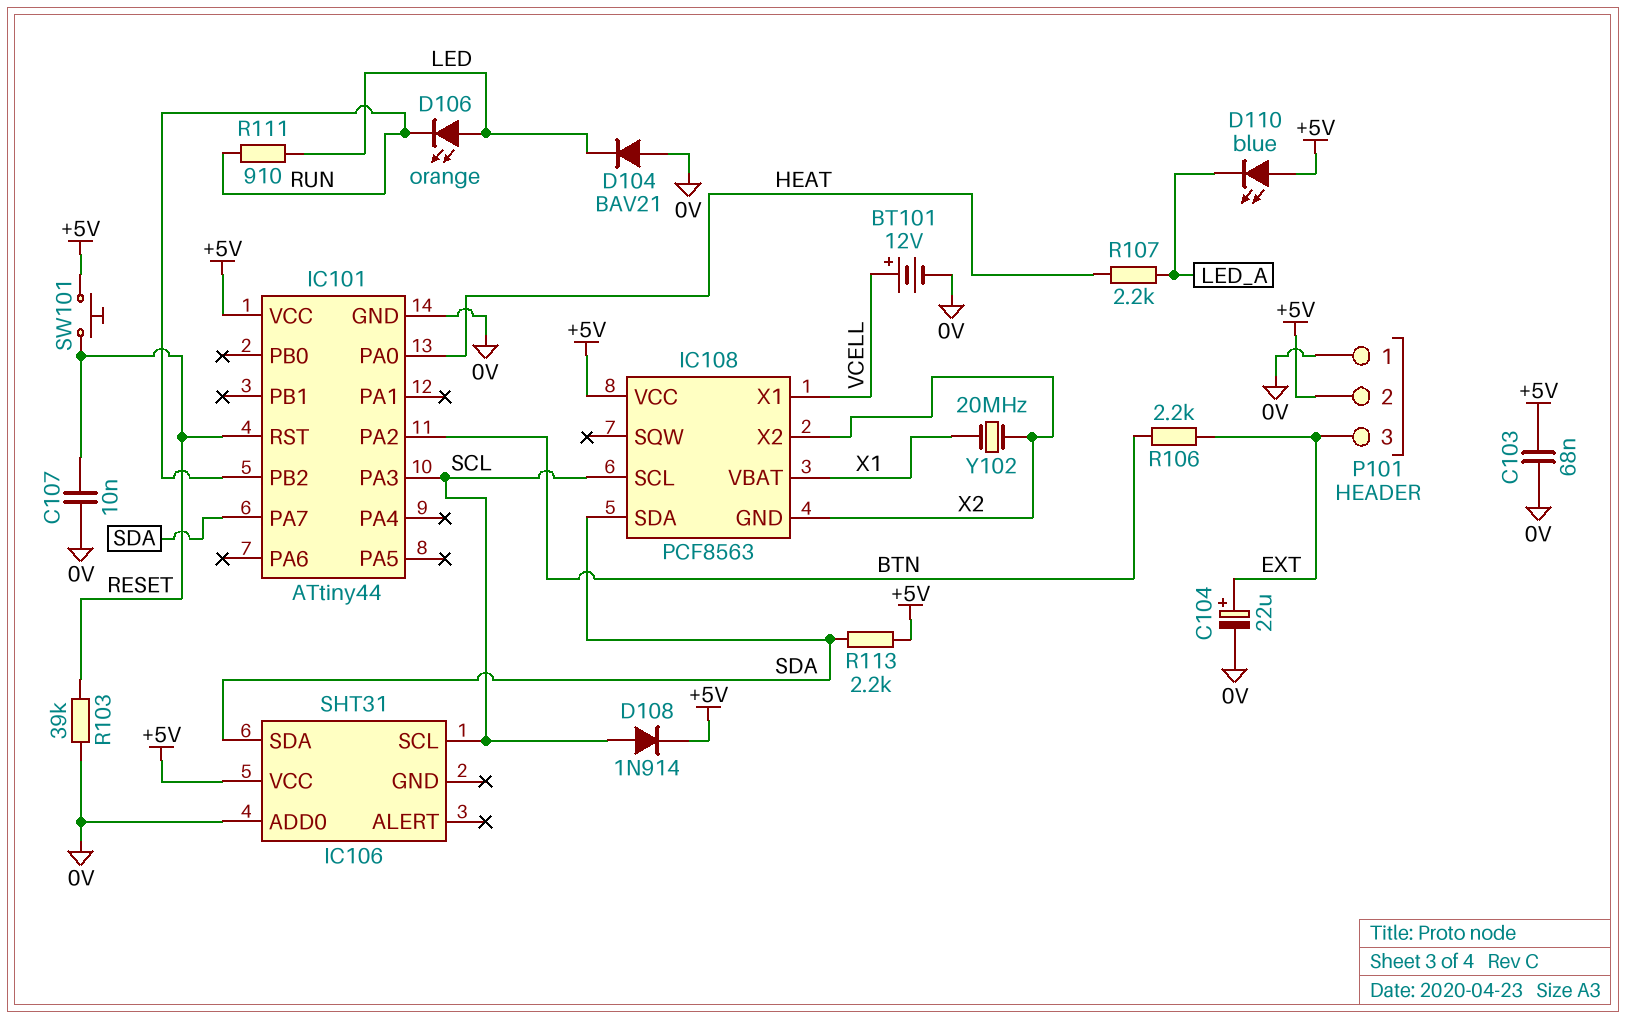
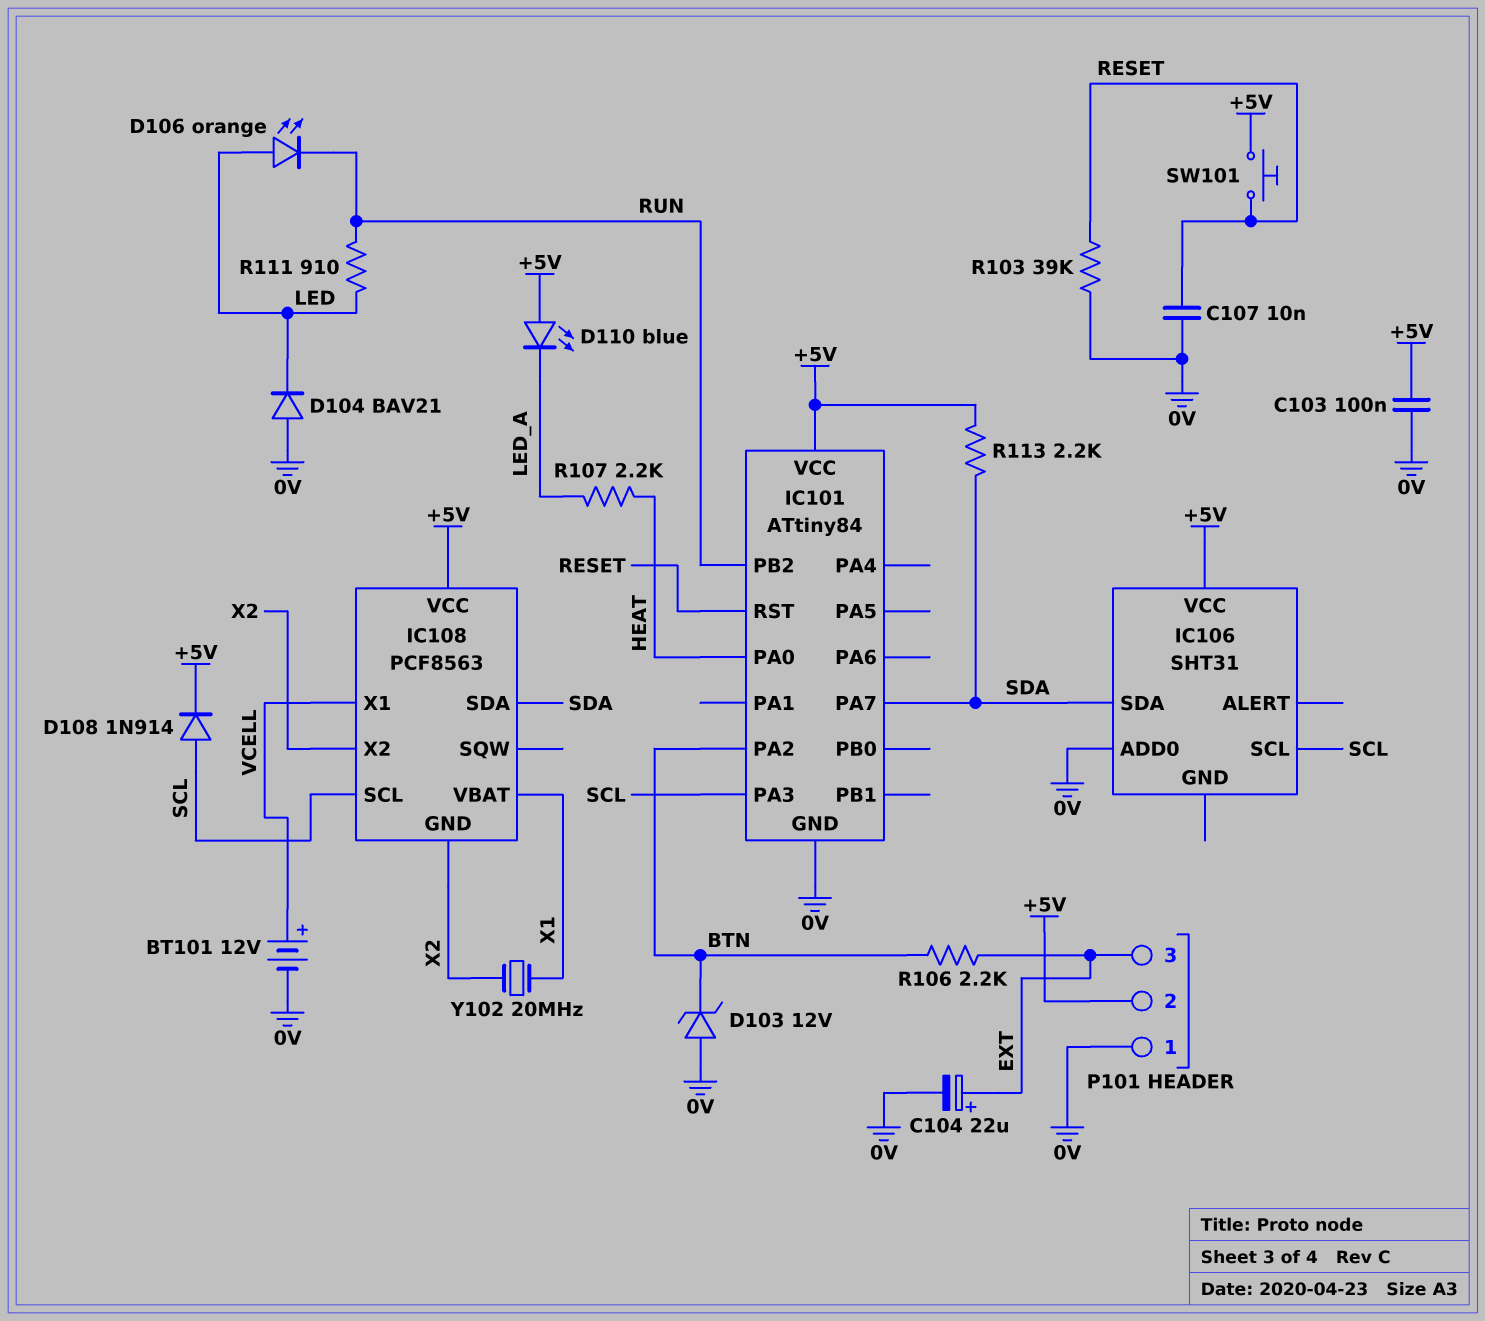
C103: 68nF (+5V, 0V) -> 100nF (+5V, 0V)
D103: none -> zener 12V (A 0V, K BTN)
IC101: ATtiny44 -> ATtiny84

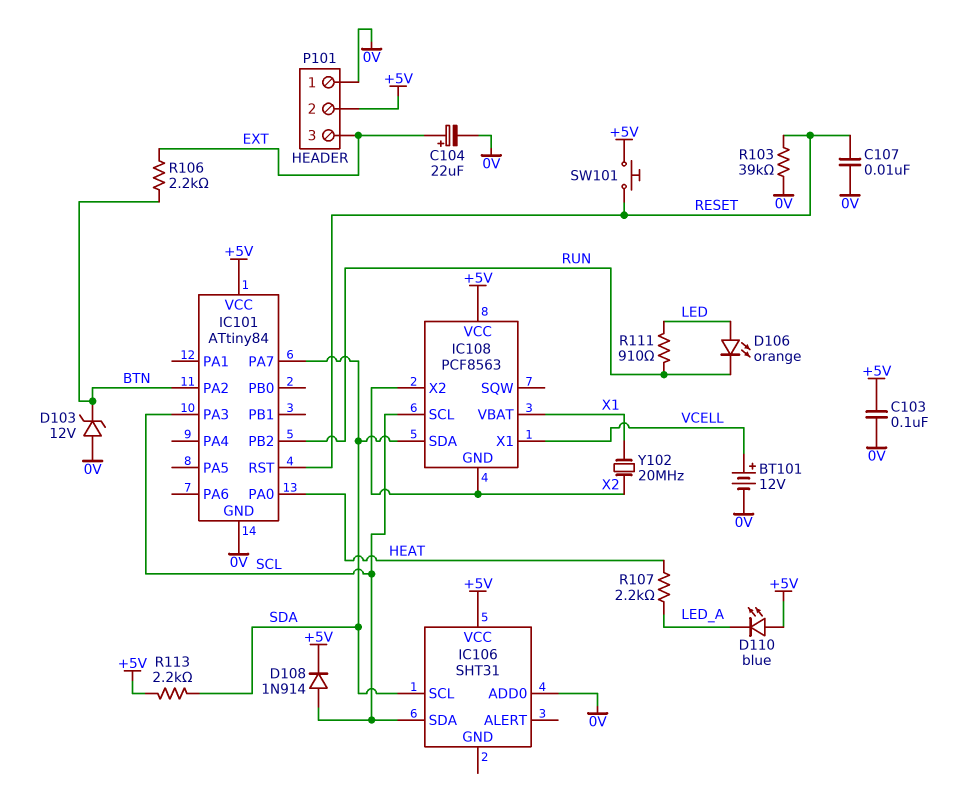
D104: diode BAV21 (A 0V, K LED) -> none
IC106 pin SCL: SCL -> SDA
IC106 pin SDA: SDA -> SCL

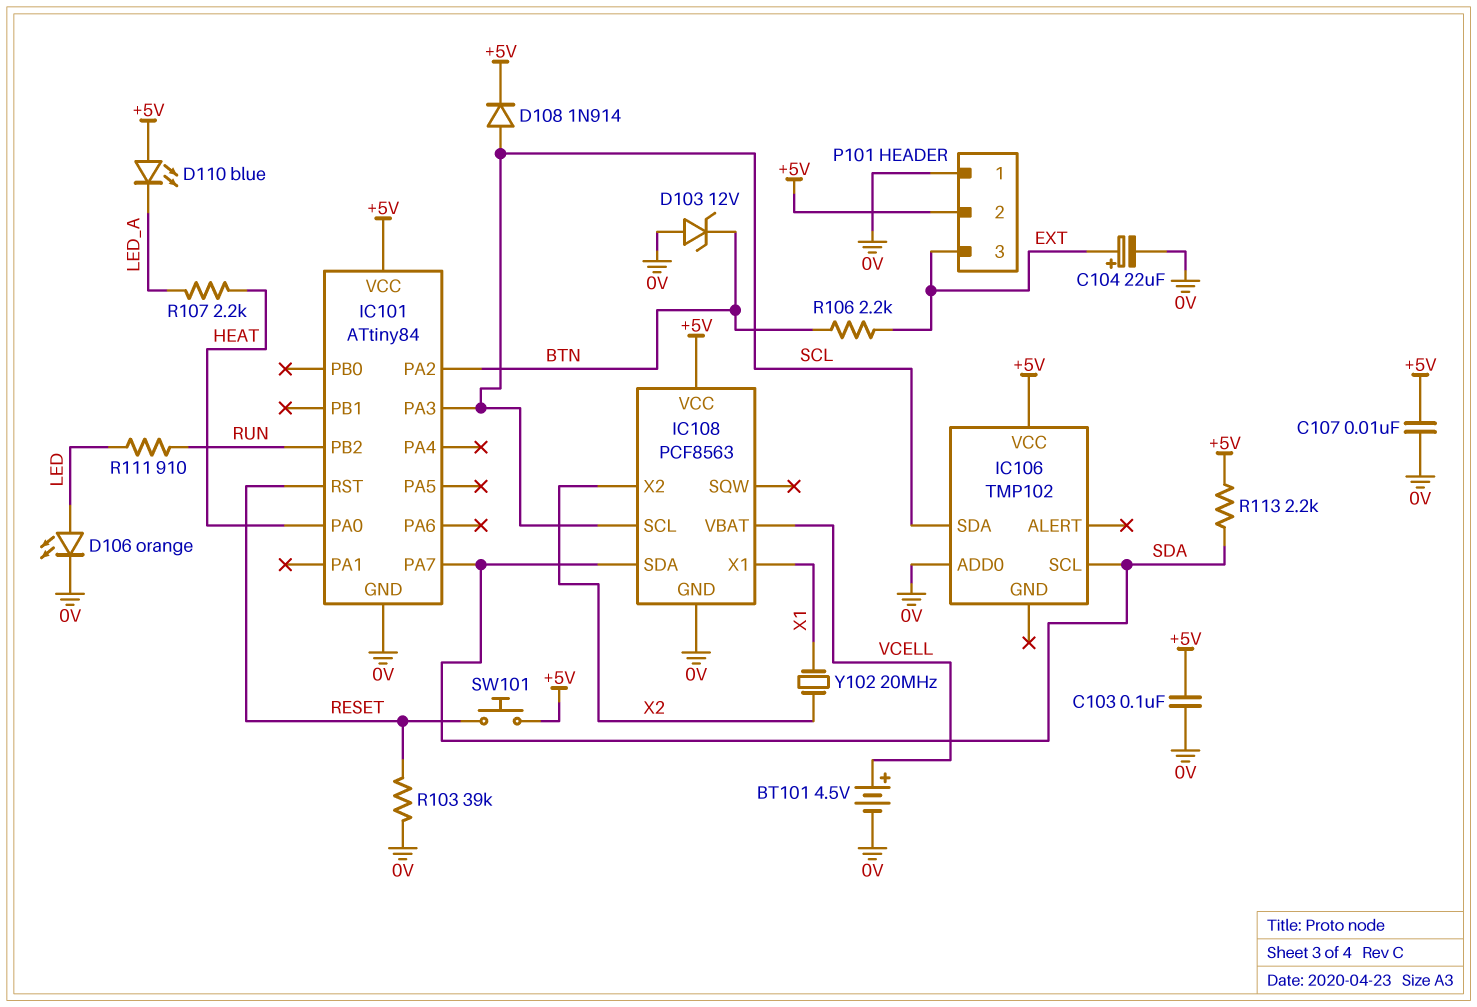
BT101: 12V (plus VCELL, minus 0V) -> 4.5V (plus VCELL, minus 0V)
C107: 10nF (0V, RESET) -> 10nF (+5V, 0V)
D106: LED orange (A LED, K RUN) -> LED orange (A LED, K 0V)
IC106: SHT31 -> TMP102
IC108 pin GND: X2 -> 0V
IC108 pin VBAT: X1 -> VCELL
IC108 pin X1: VCELL -> X1

